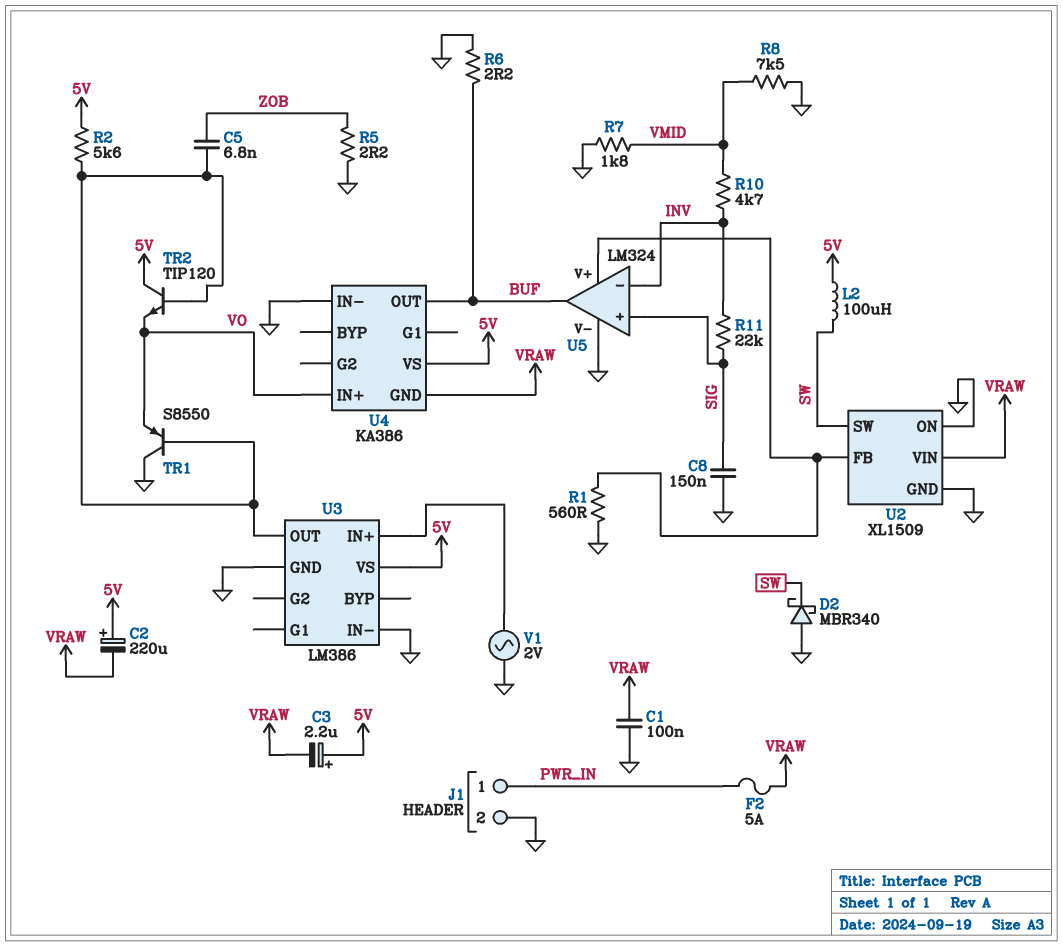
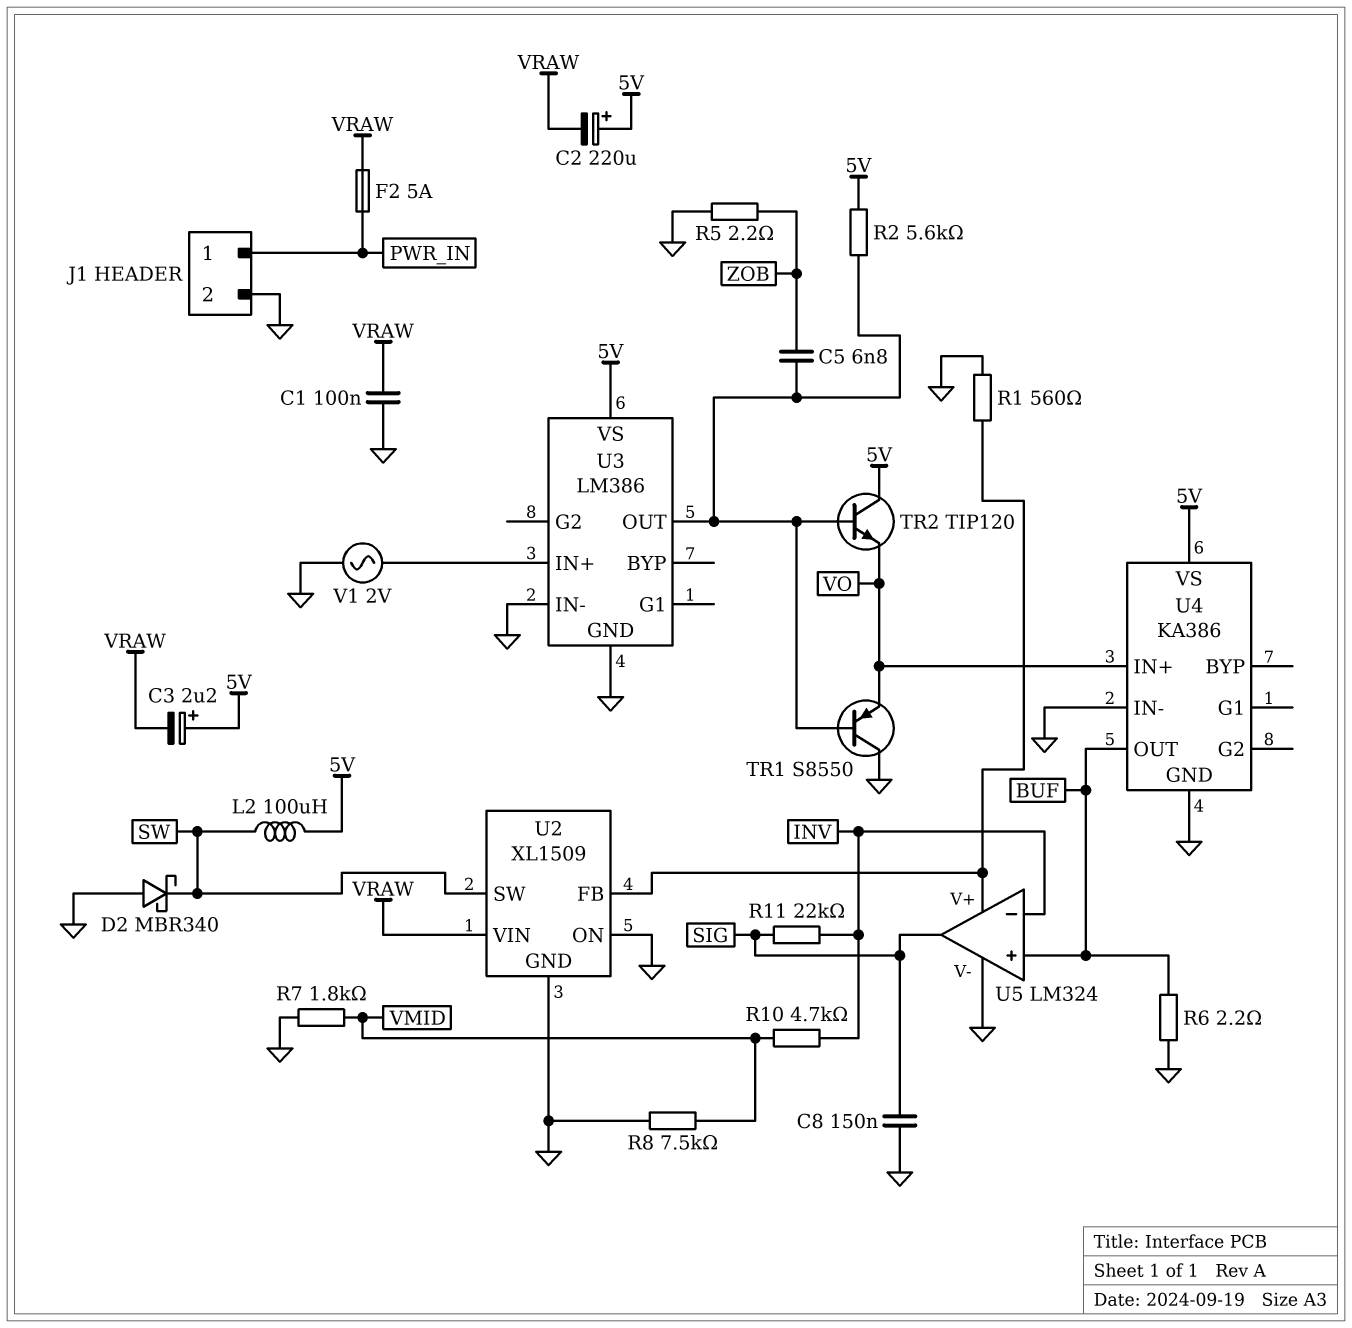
U4 pin GND: VRAW -> GND
U5 pin in+: SIG -> BUF
U5 pin out: BUF -> SIG

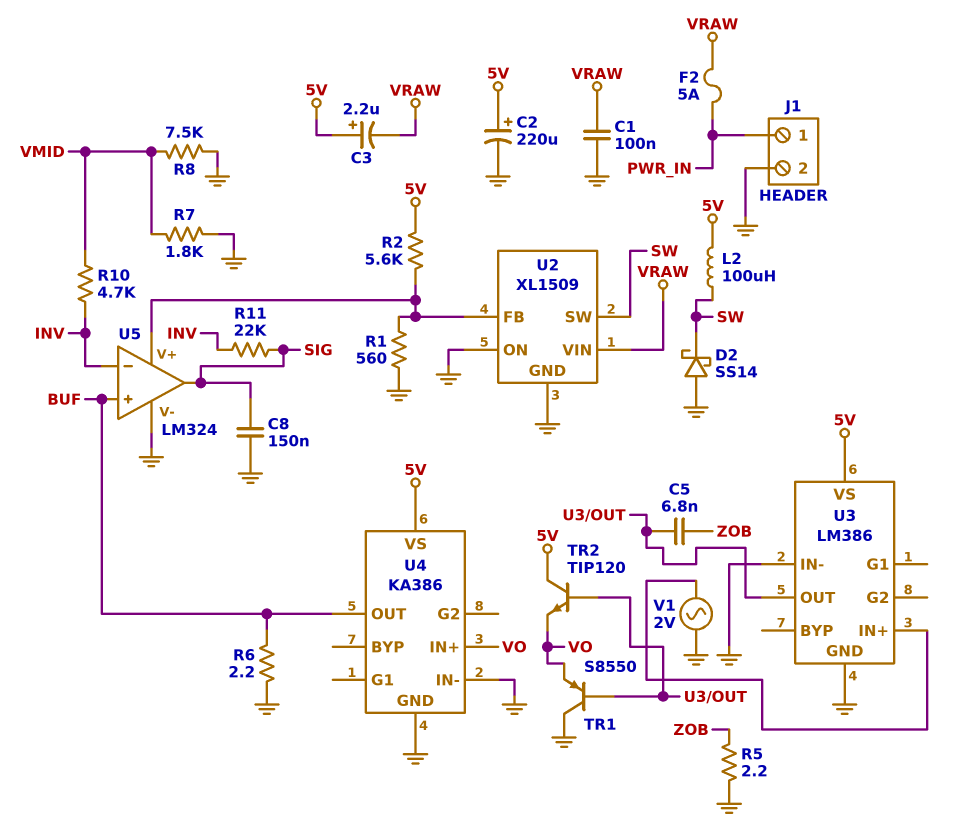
C2: 220uF (plus 5V, minus VRAW) -> 220uF (plus 5V, minus GND)
D2: schottky MBR340 (A GND, K SW) -> schottky SS14 (A GND, K SW)
R2: 5.6k (5V, U3/OUT) -> 5.6k (5V, U2/FB)

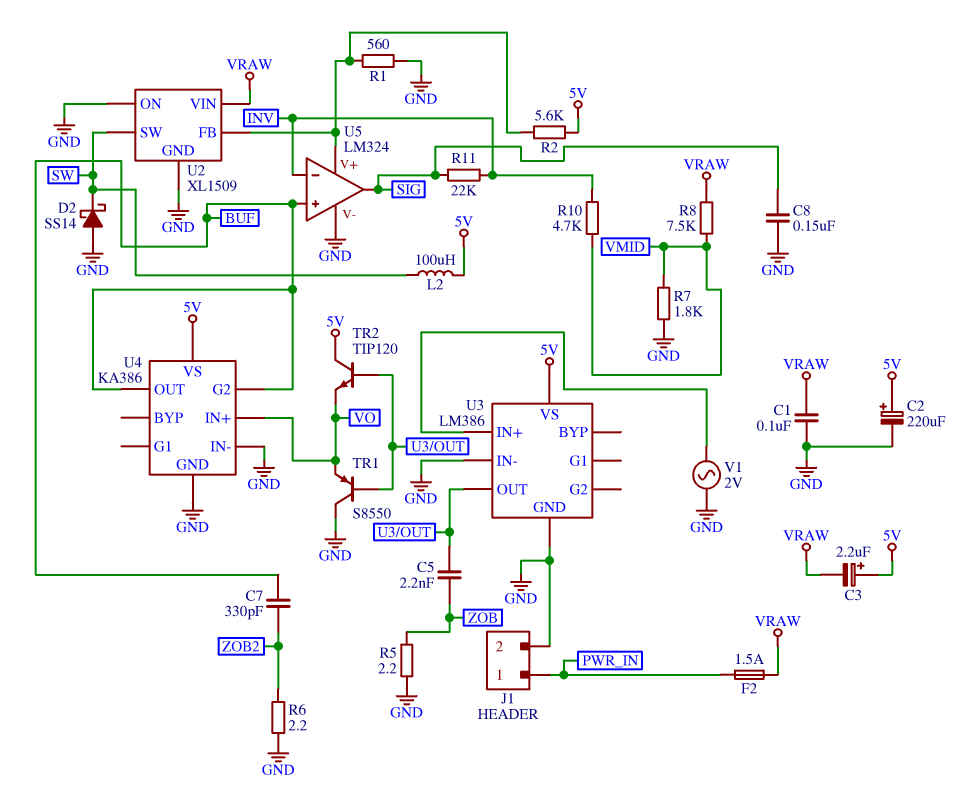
C5: 6.8nF (U3/OUT, ZOB) -> 2.2nF (U3/OUT, ZOB)
C7: none -> 330pF (BUF, ZOB2)
F2: 5A (PWR_IN, VRAW) -> 1.5A (PWR_IN, VRAW)
R6: 2.2 (BUF, GND) -> 2.2 (GND, ZOB2)
R8: 7.5k (GND, VMID) -> 7.5k (VMID, VRAW)
U4 pin G2: none -> BUF

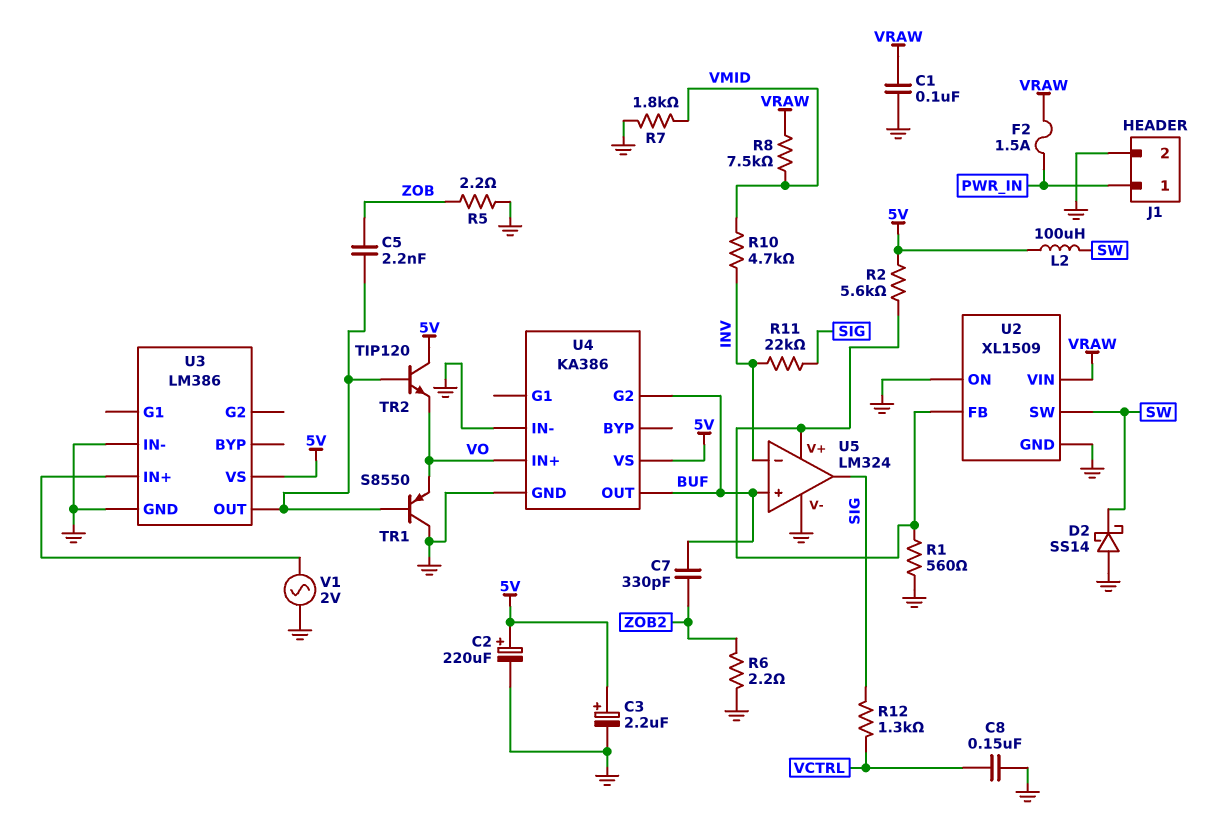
C3: 2.2uF (plus 5V, minus VRAW) -> 2.2uF (plus 5V, minus GND)
C8: 150nF (GND, SIG) -> 150nF (GND, VCTRL)
R12: none -> 1.3k (SIG, VCTRL)

